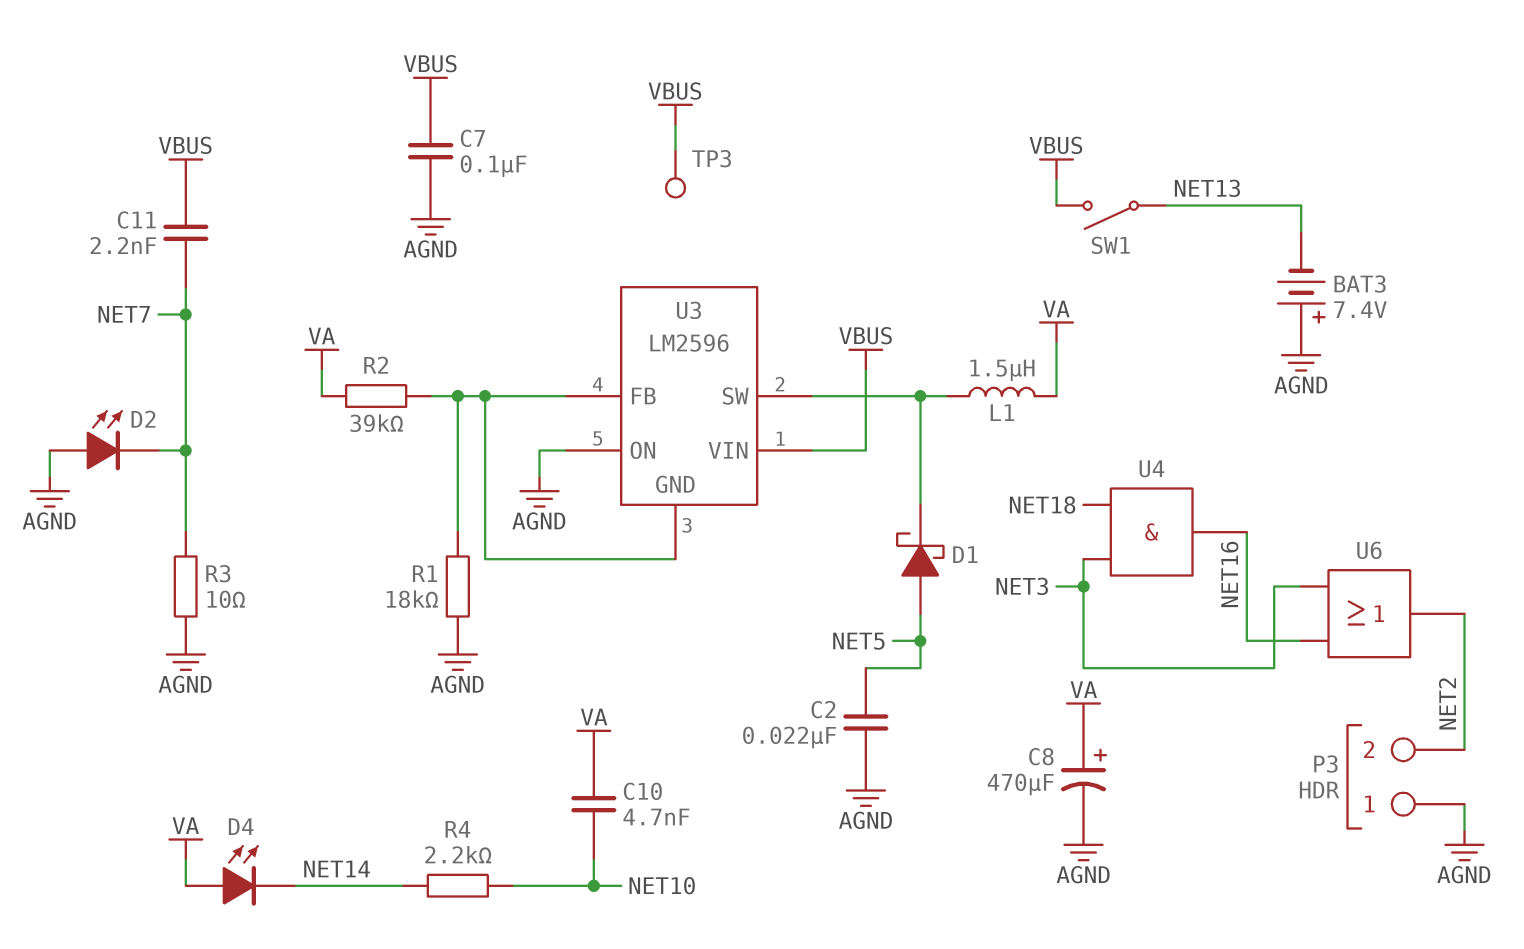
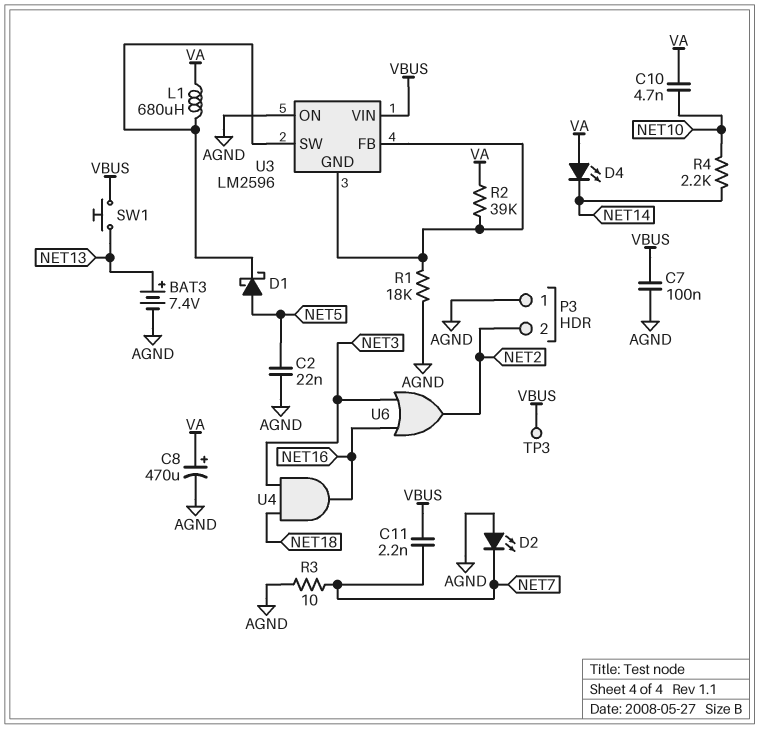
BAT3: 7.4V (plus AGND, minus NET13) -> 7.4V (plus NET13, minus AGND)
L1: 1.5uH (U3/SW, VA) -> 680uH (U3/SW, VA)
SW1: switch (NET13, VBUS) -> button (NET13, VBUS)

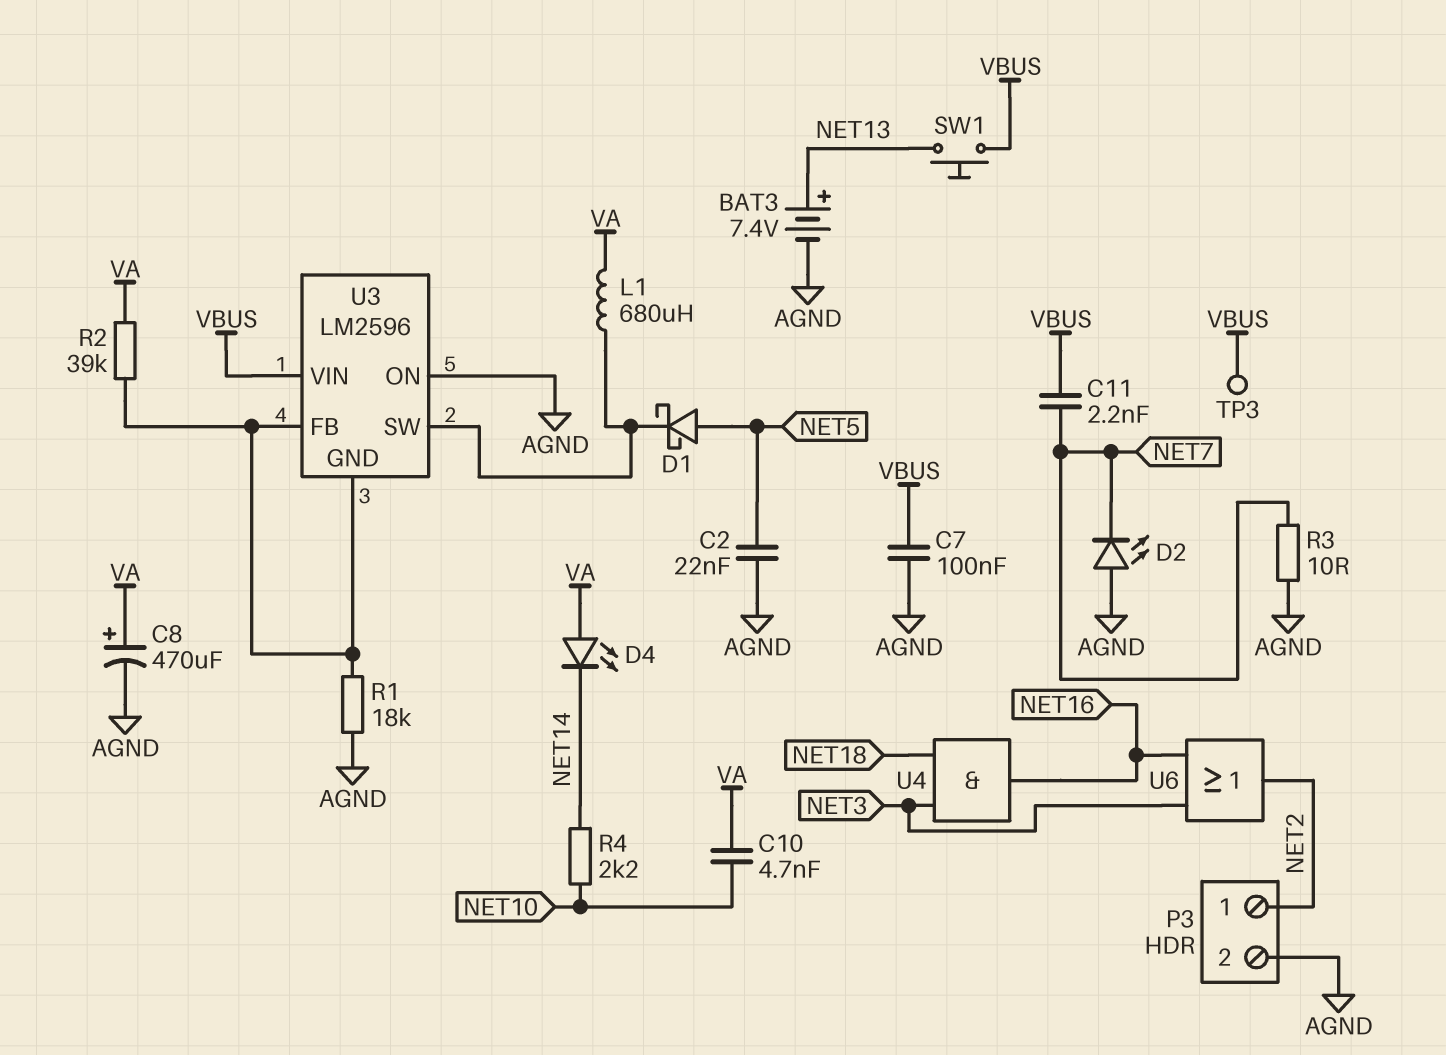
P3 pin 1: AGND -> NET2
P3 pin 2: NET2 -> AGND

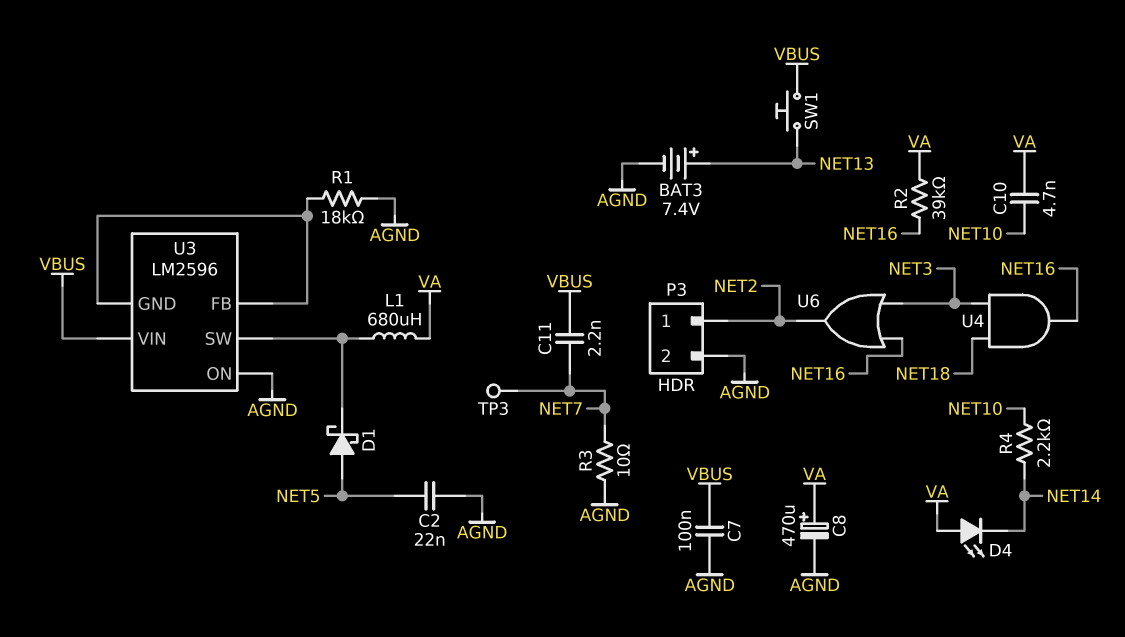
D2: LED (A AGND, K NET7) -> none
R2: 39k (U3/FB, VA) -> 39k (NET16, VA)
TP3: test point (VBUS) -> test point (NET7)

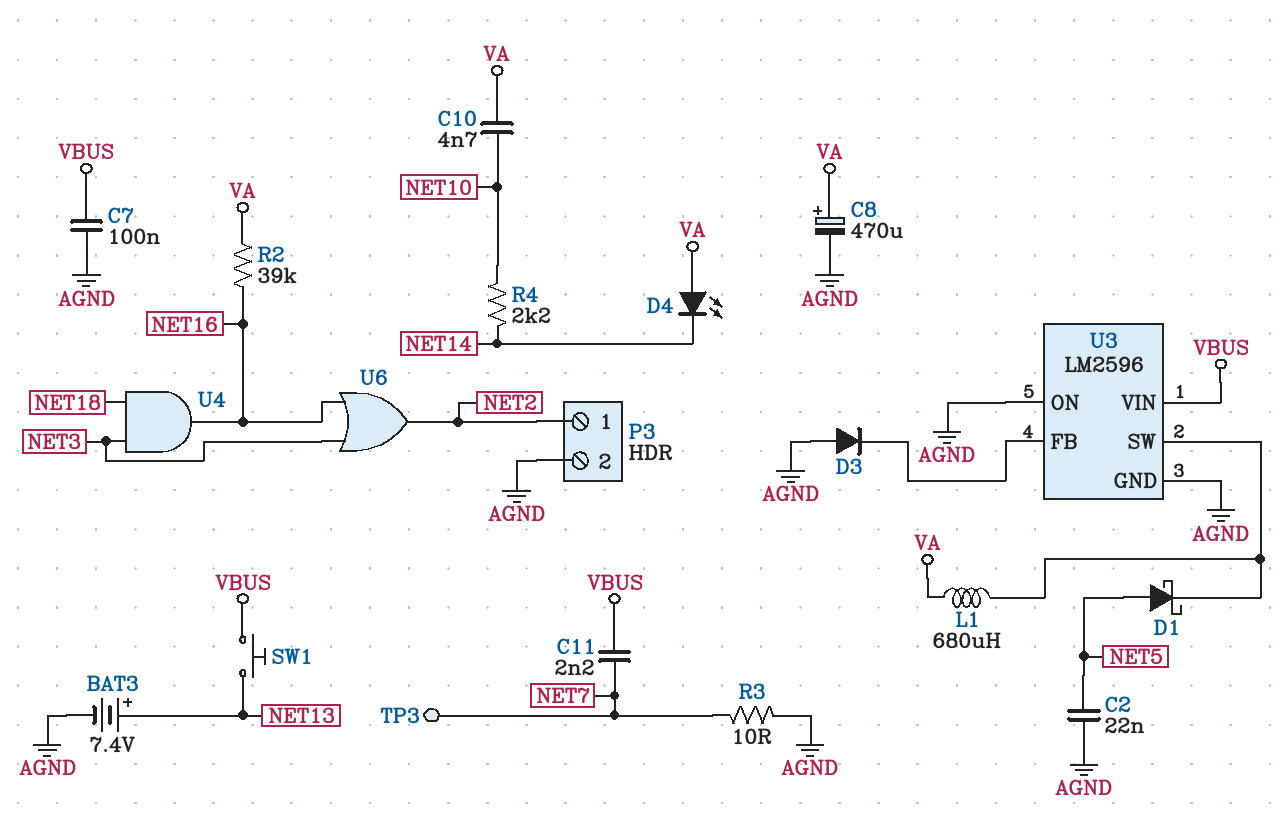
D3: none -> diode (A AGND, K U3/FB)
R1: 18k (AGND, U3/FB) -> none
U3 pin GND: U3/FB -> AGND

